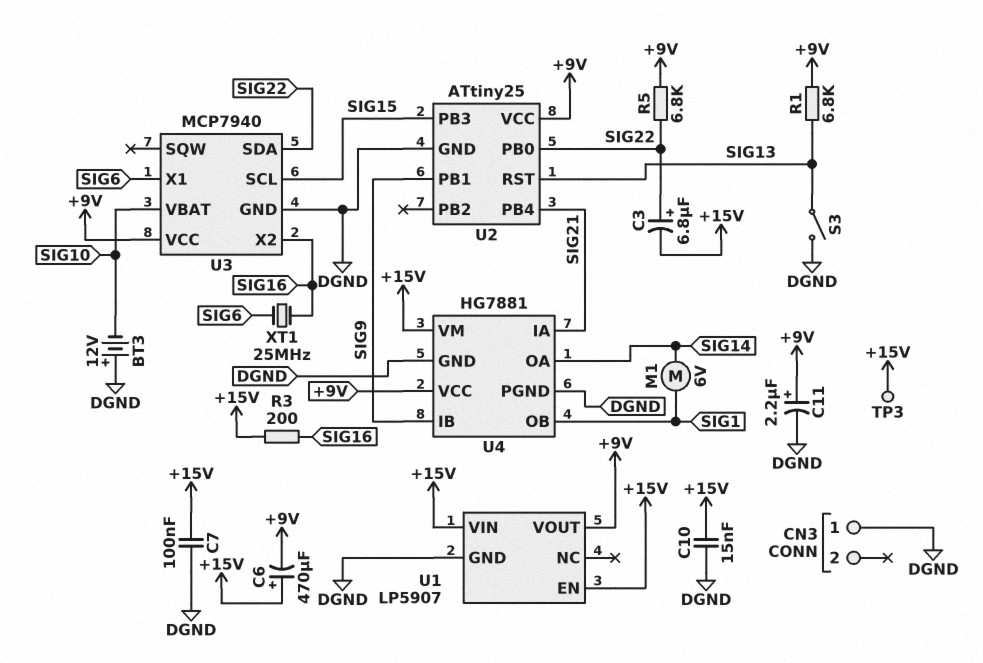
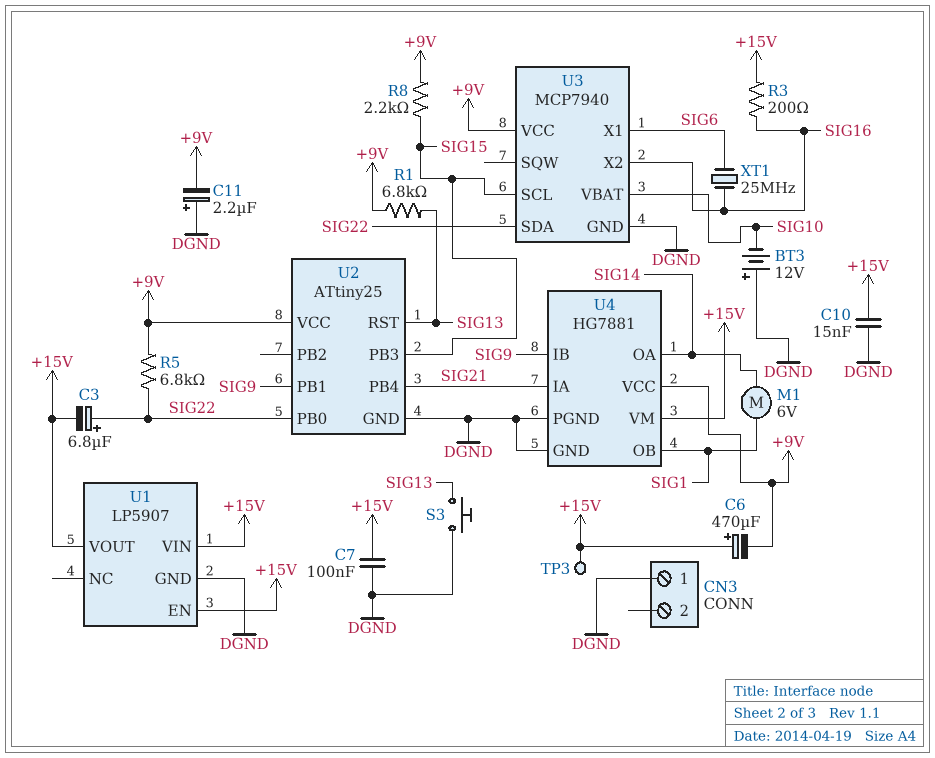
C11: 2.2uF (plus +9V, minus DGND) -> 2.2uF (plus DGND, minus +9V)
R8: none -> 2.2k (+9V, SIG15)
S3: switch (DGND, SIG13) -> button (DGND, SIG13)
U1 pin VOUT: +9V -> +15V

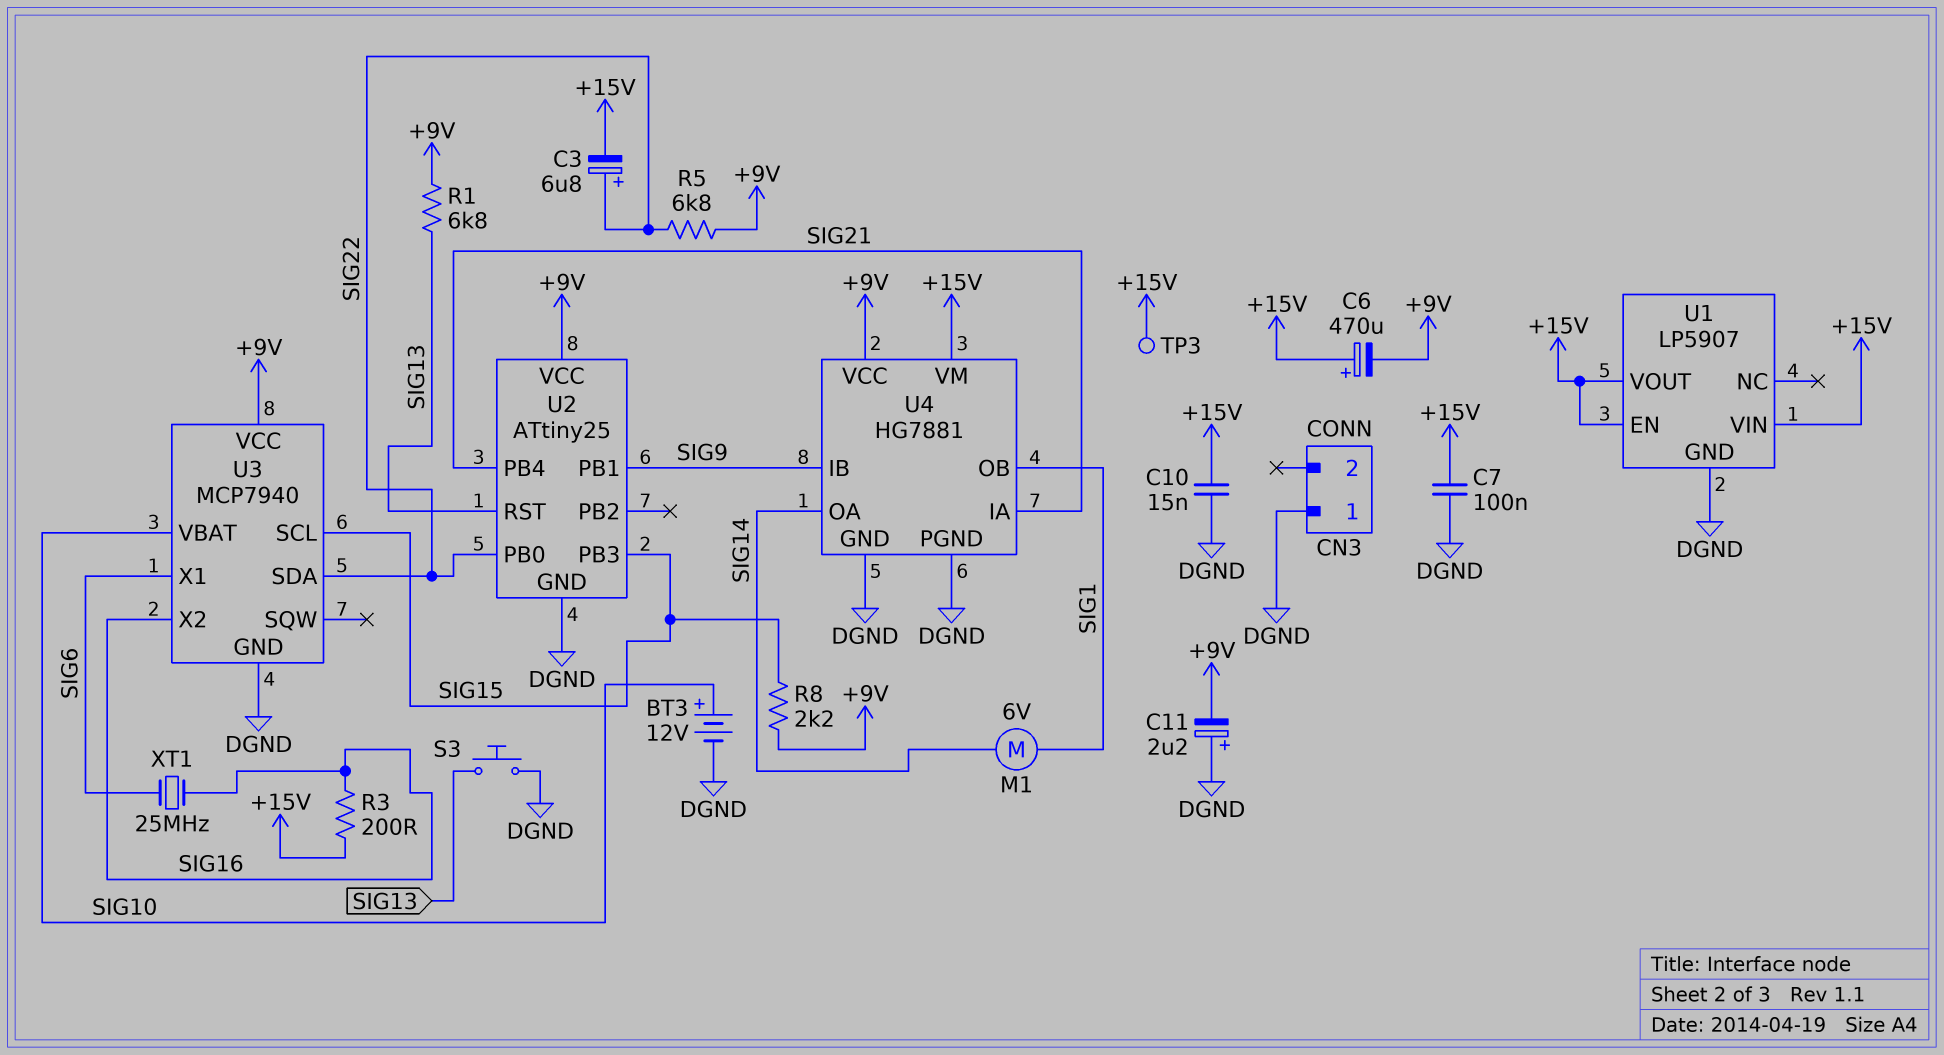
BT3: 12V (plus DGND, minus SIG10) -> 12V (plus SIG10, minus DGND)

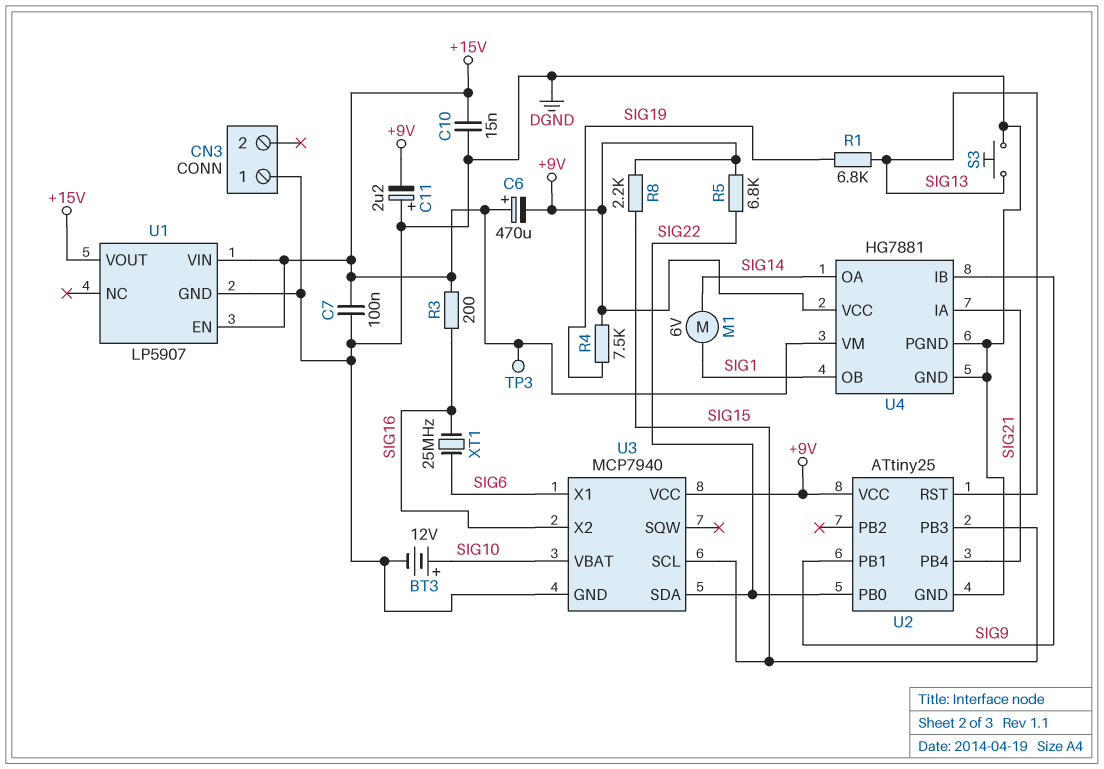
C3: 6.8uF (plus SIG22, minus +15V) -> none
R1: 6.8k (+9V, SIG13) -> 6.8k (SIG13, SIG19)
R4: none -> 7.5k (+9V, SIG19)

